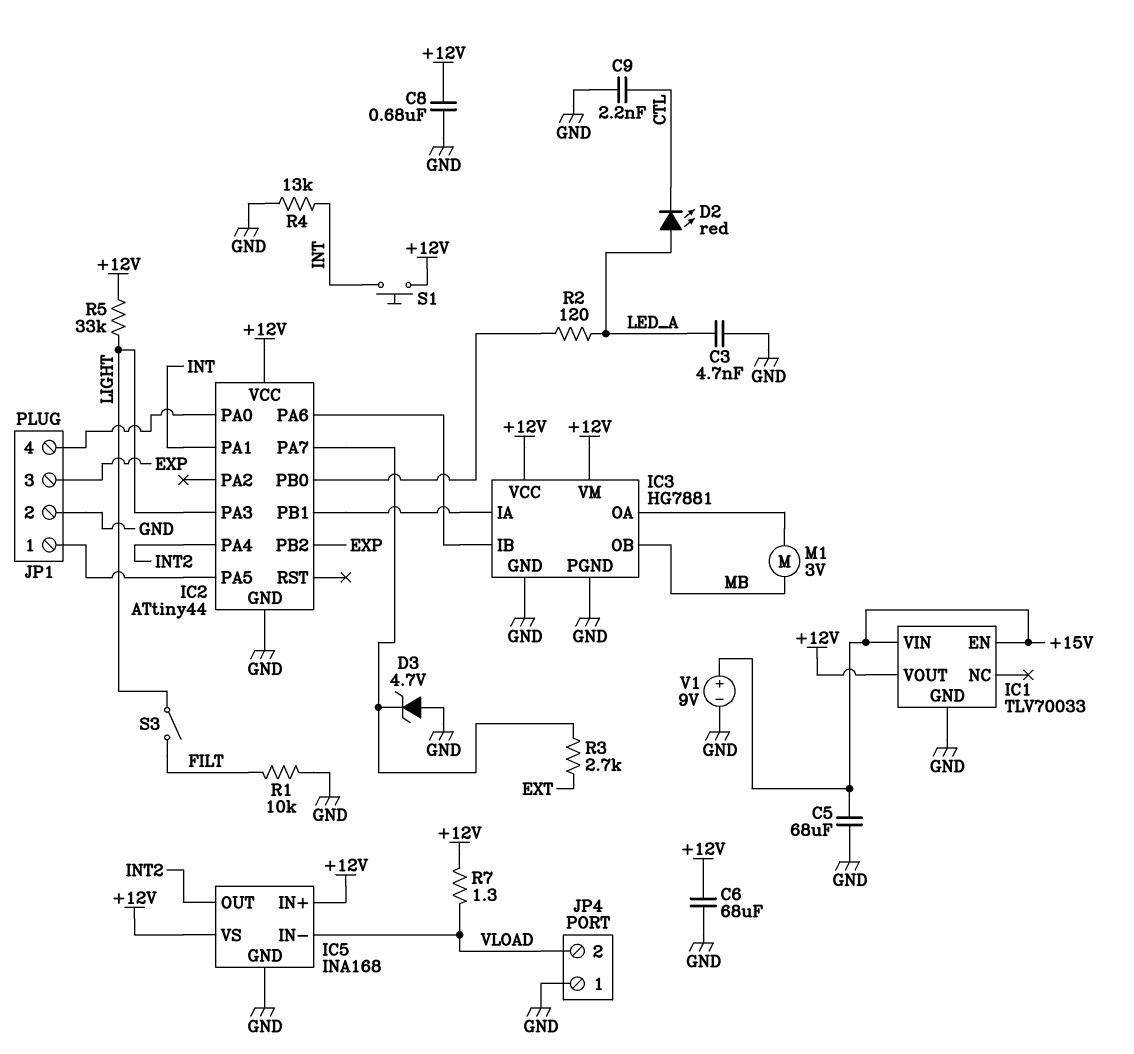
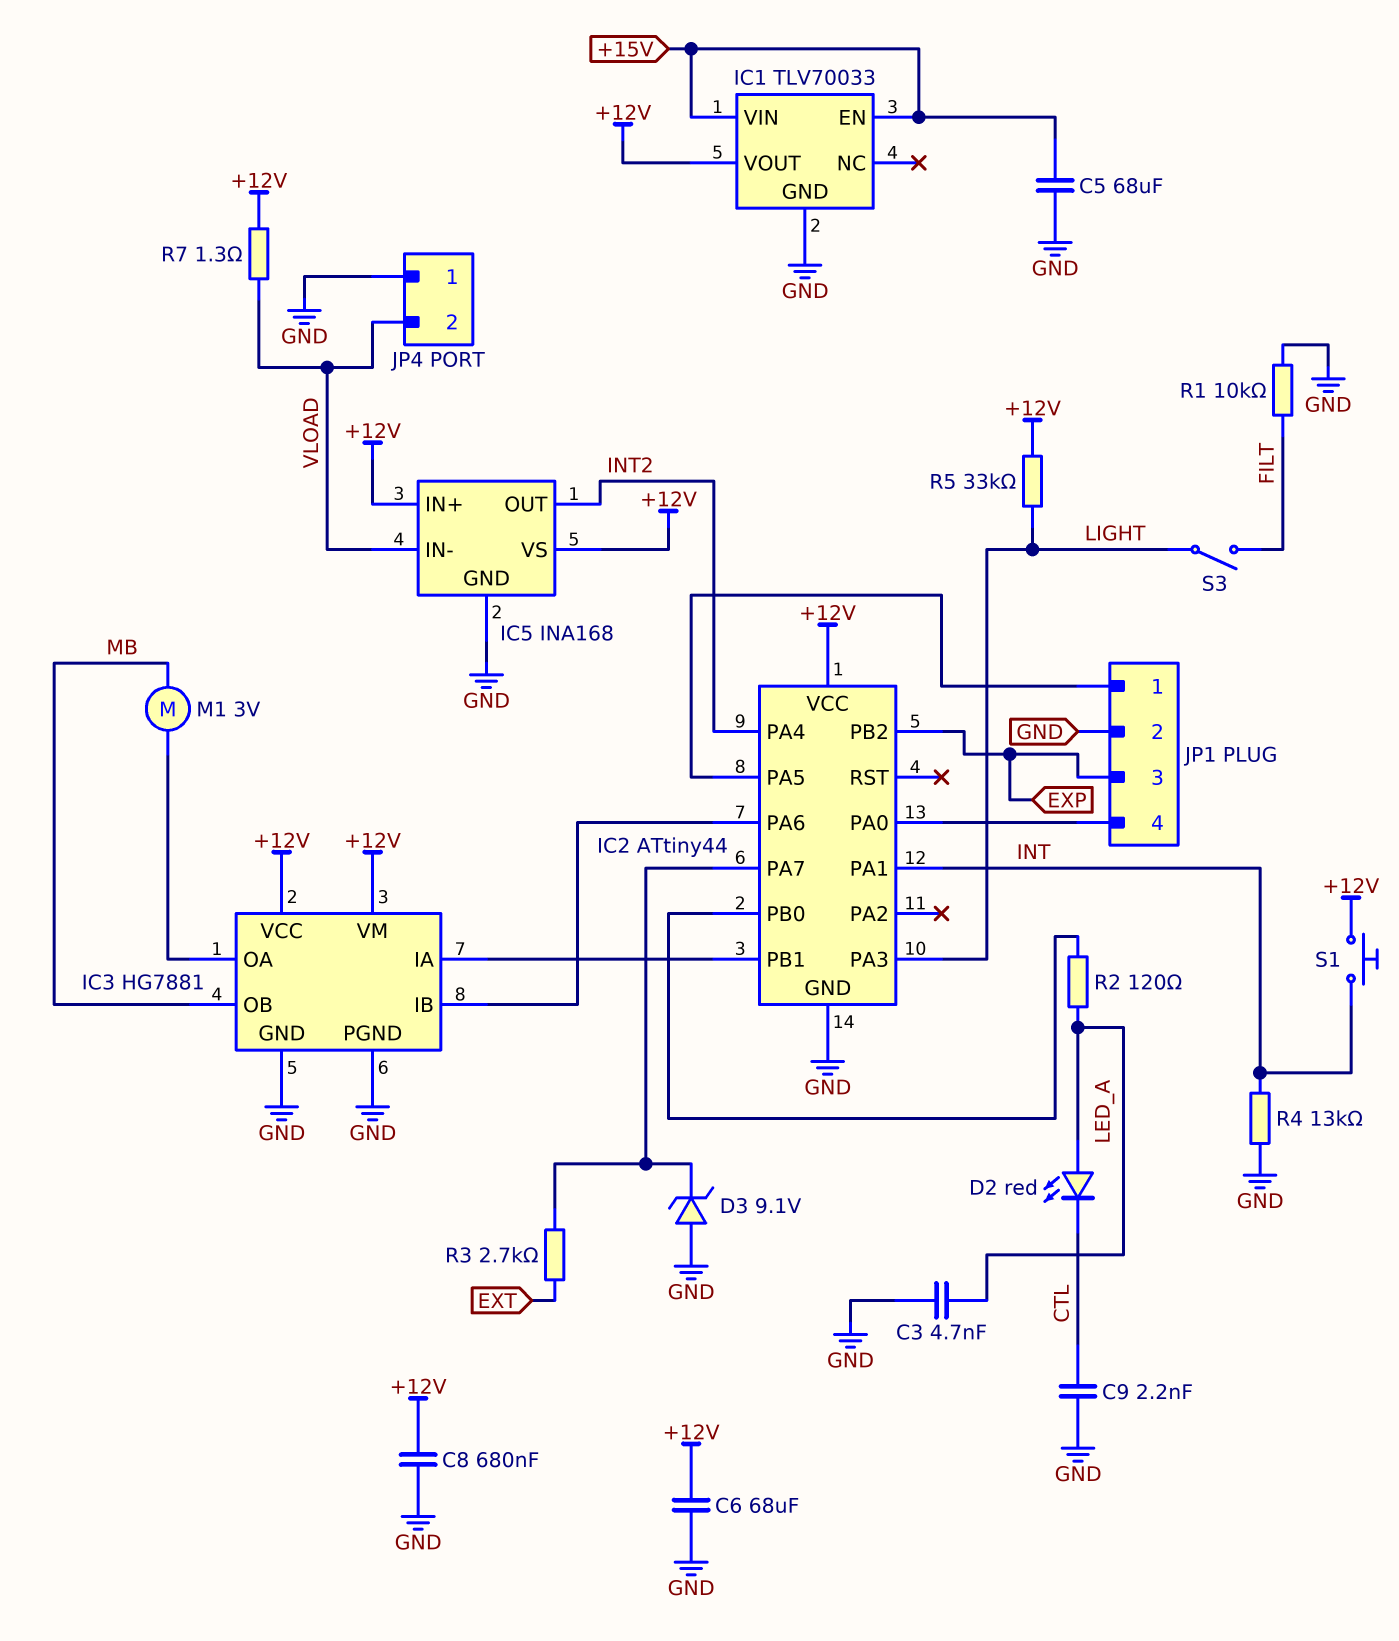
D3: zener 4.7V (A GND, K IC2/PA7) -> zener 9.1V (A GND, K IC2/PA7)
V1: 9V (plus +15V, minus GND) -> none

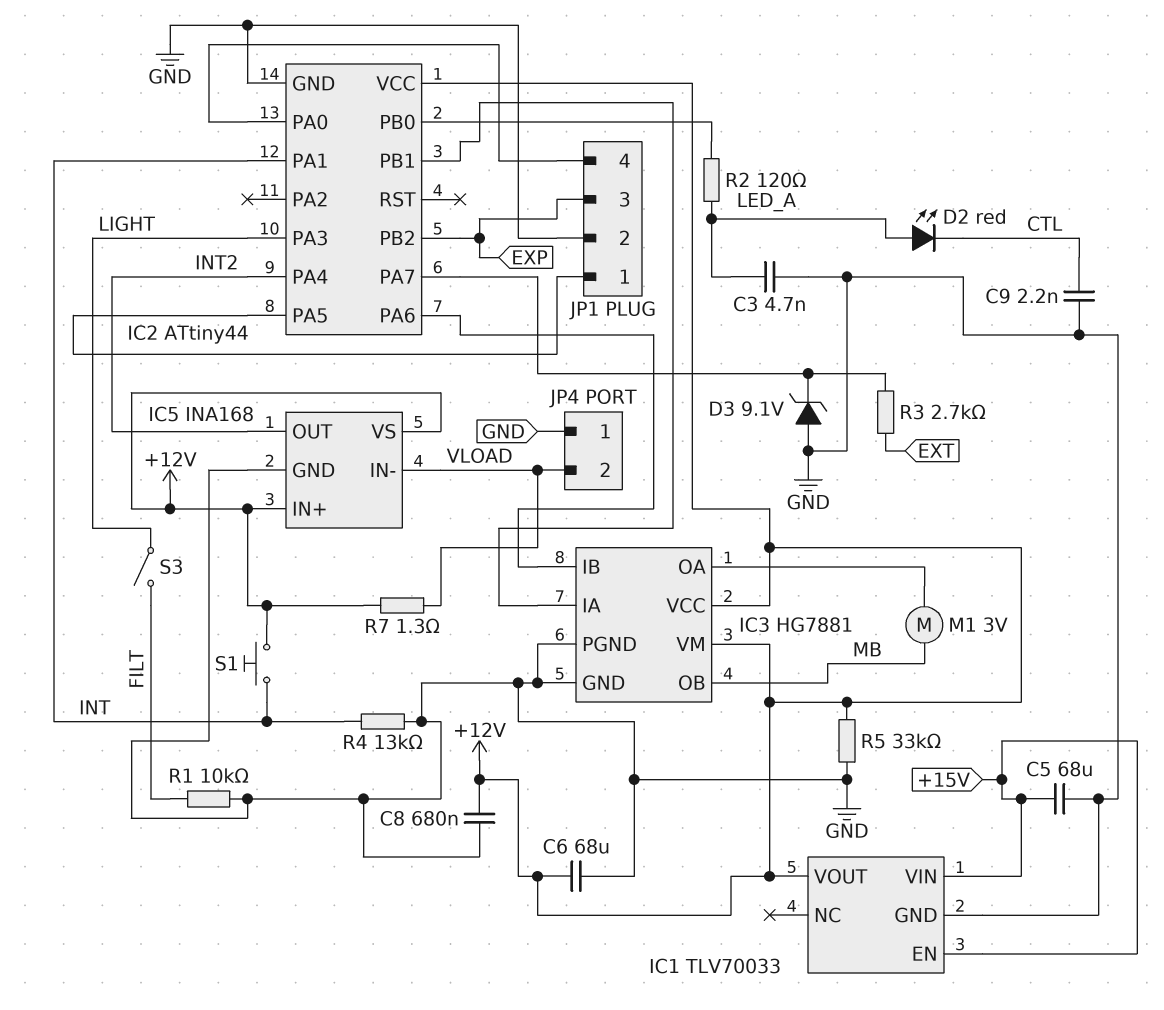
R5: 33k (+12V, LIGHT) -> 33k (+12V, GND)

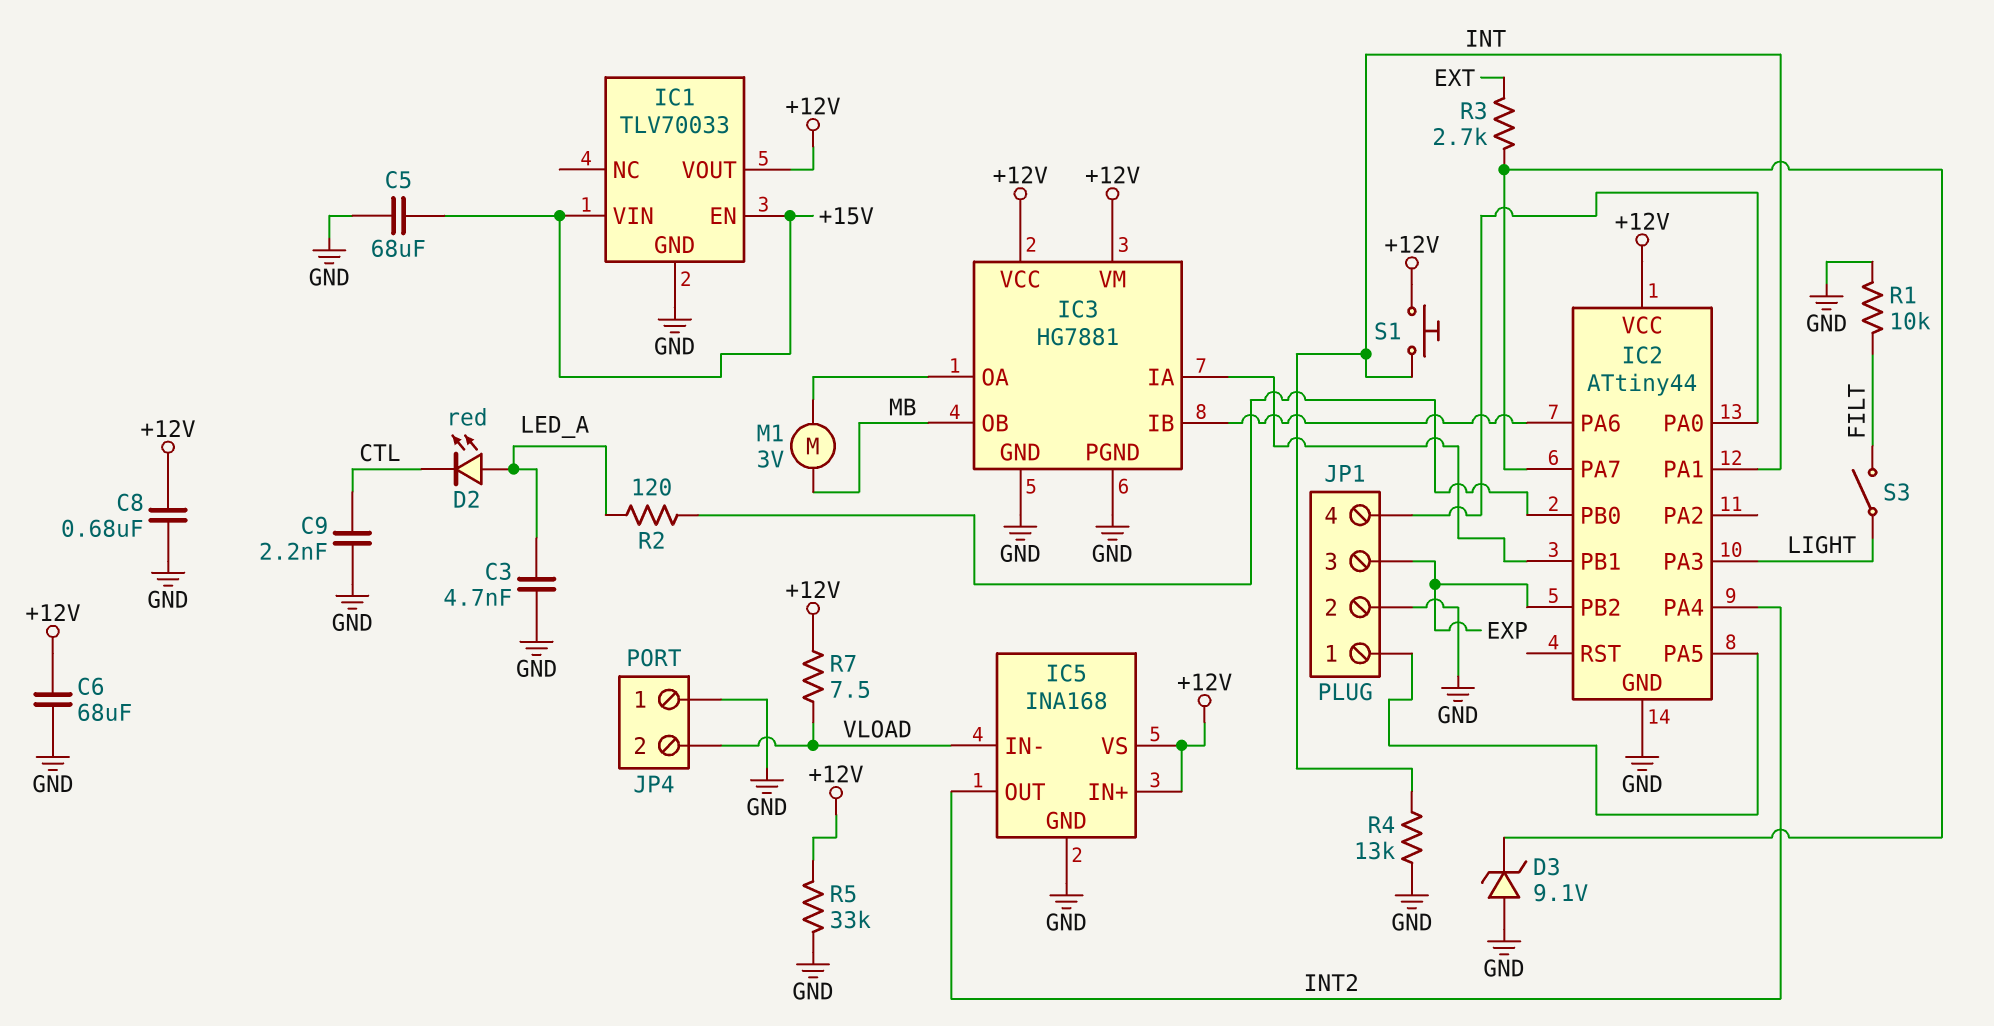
R7: 1.3 (+12V, VLOAD) -> 7.5 (+12V, VLOAD)

